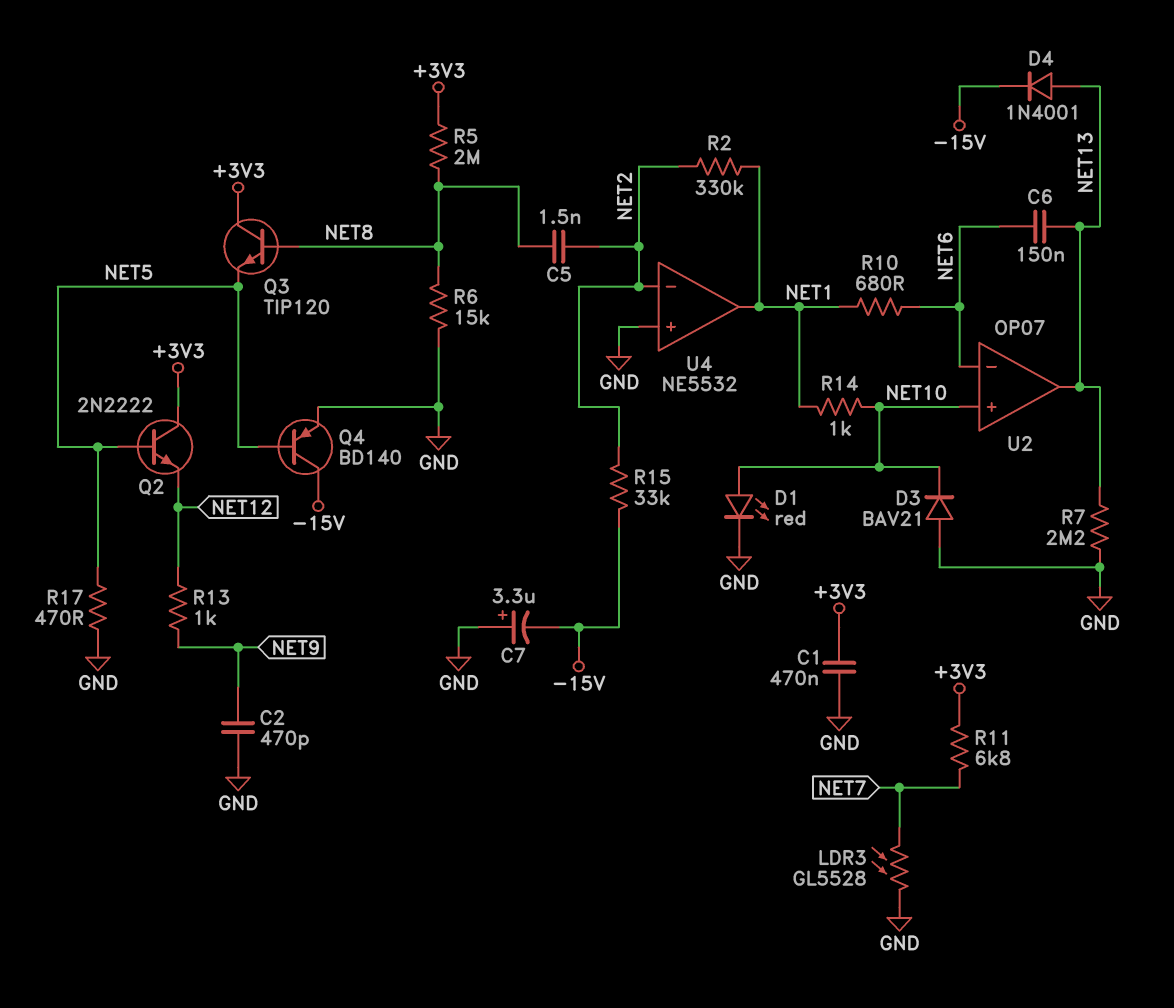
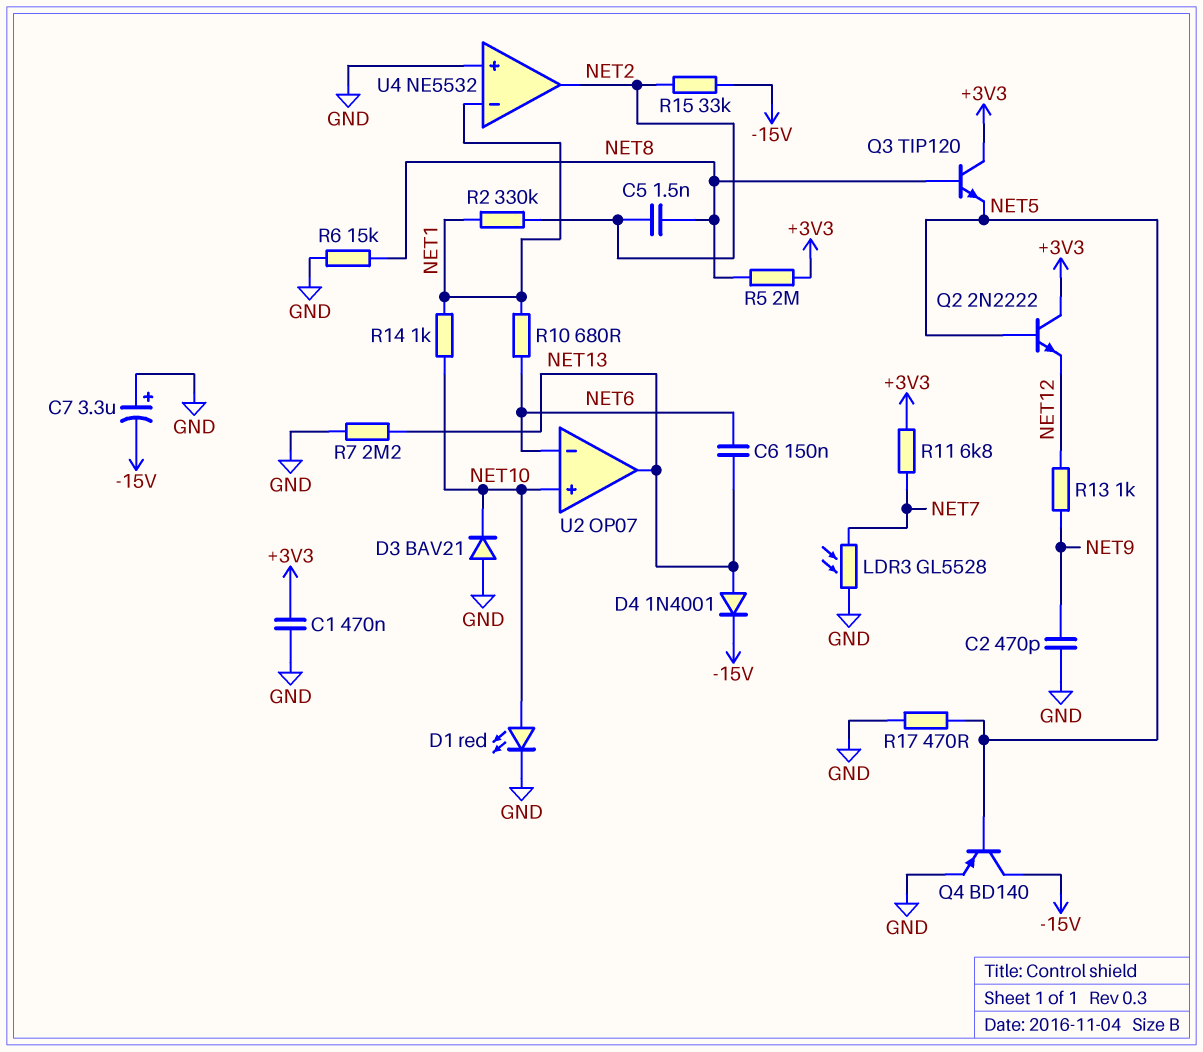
U4 pin in-: NET2 -> NET1
U4 pin out: NET1 -> NET2

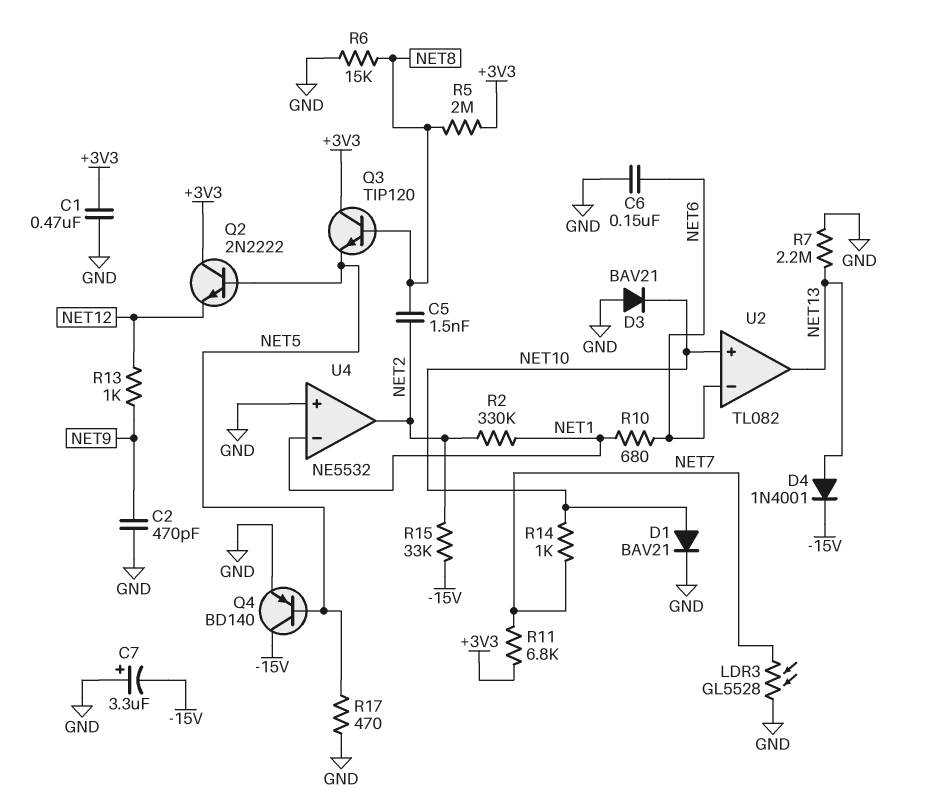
C6: 150nF (NET6, NET13) -> 150nF (GND, NET6)
D1: LED red (A NET10, K GND) -> diode BAV21 (A NET10, K GND)
R14: 1k (NET1, NET10) -> 1k (NET7, NET10)
U2: OP07 -> TL082

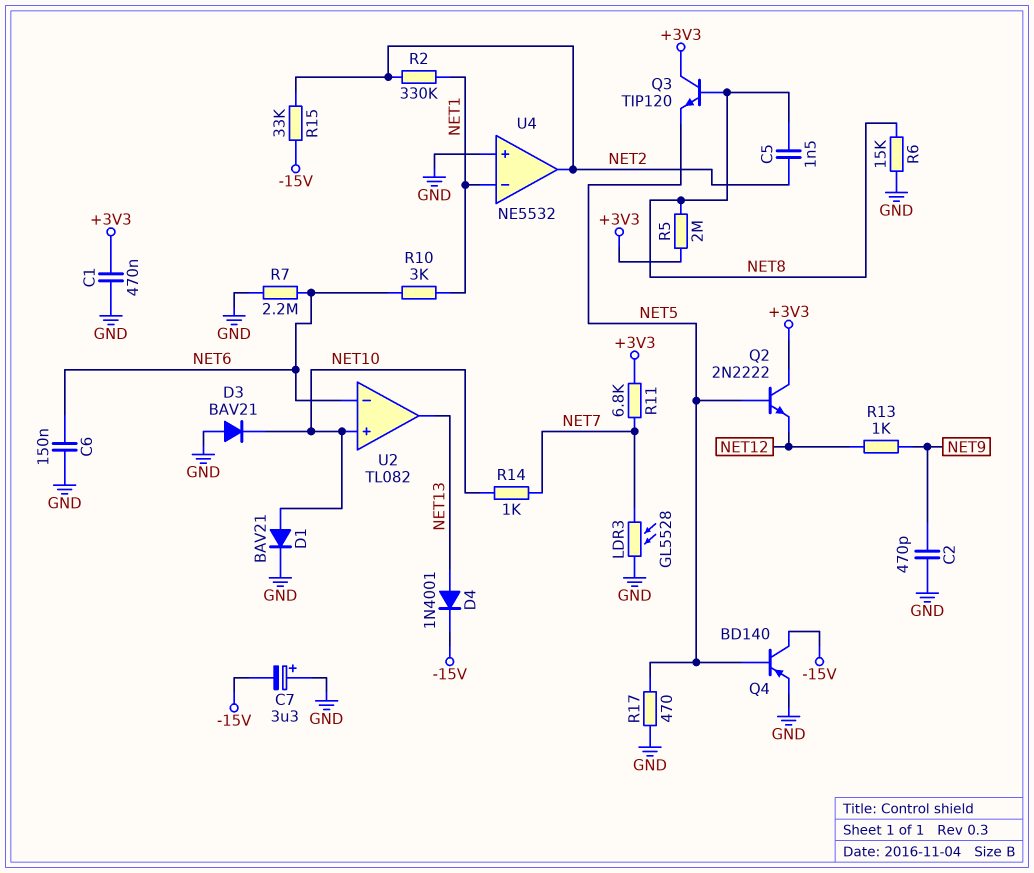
R7: 2.2M (GND, NET13) -> 2.2M (GND, NET6)
R10: 680 (NET1, NET6) -> 3k (NET1, NET6)

